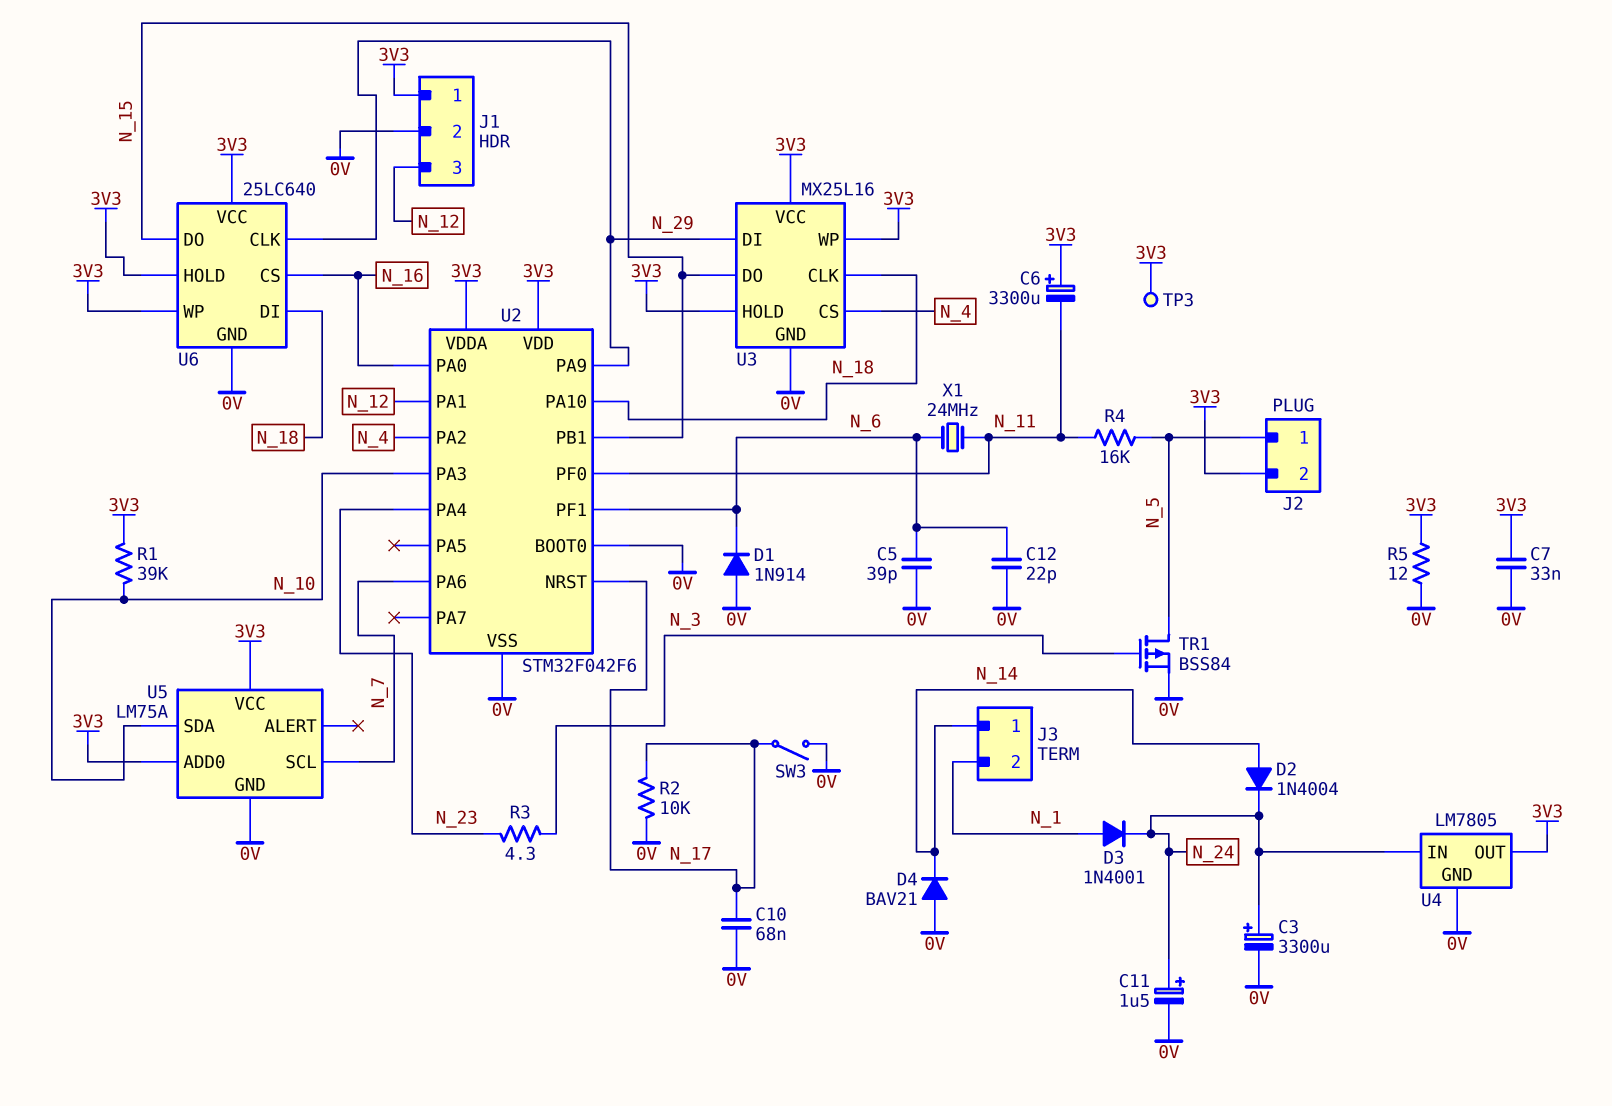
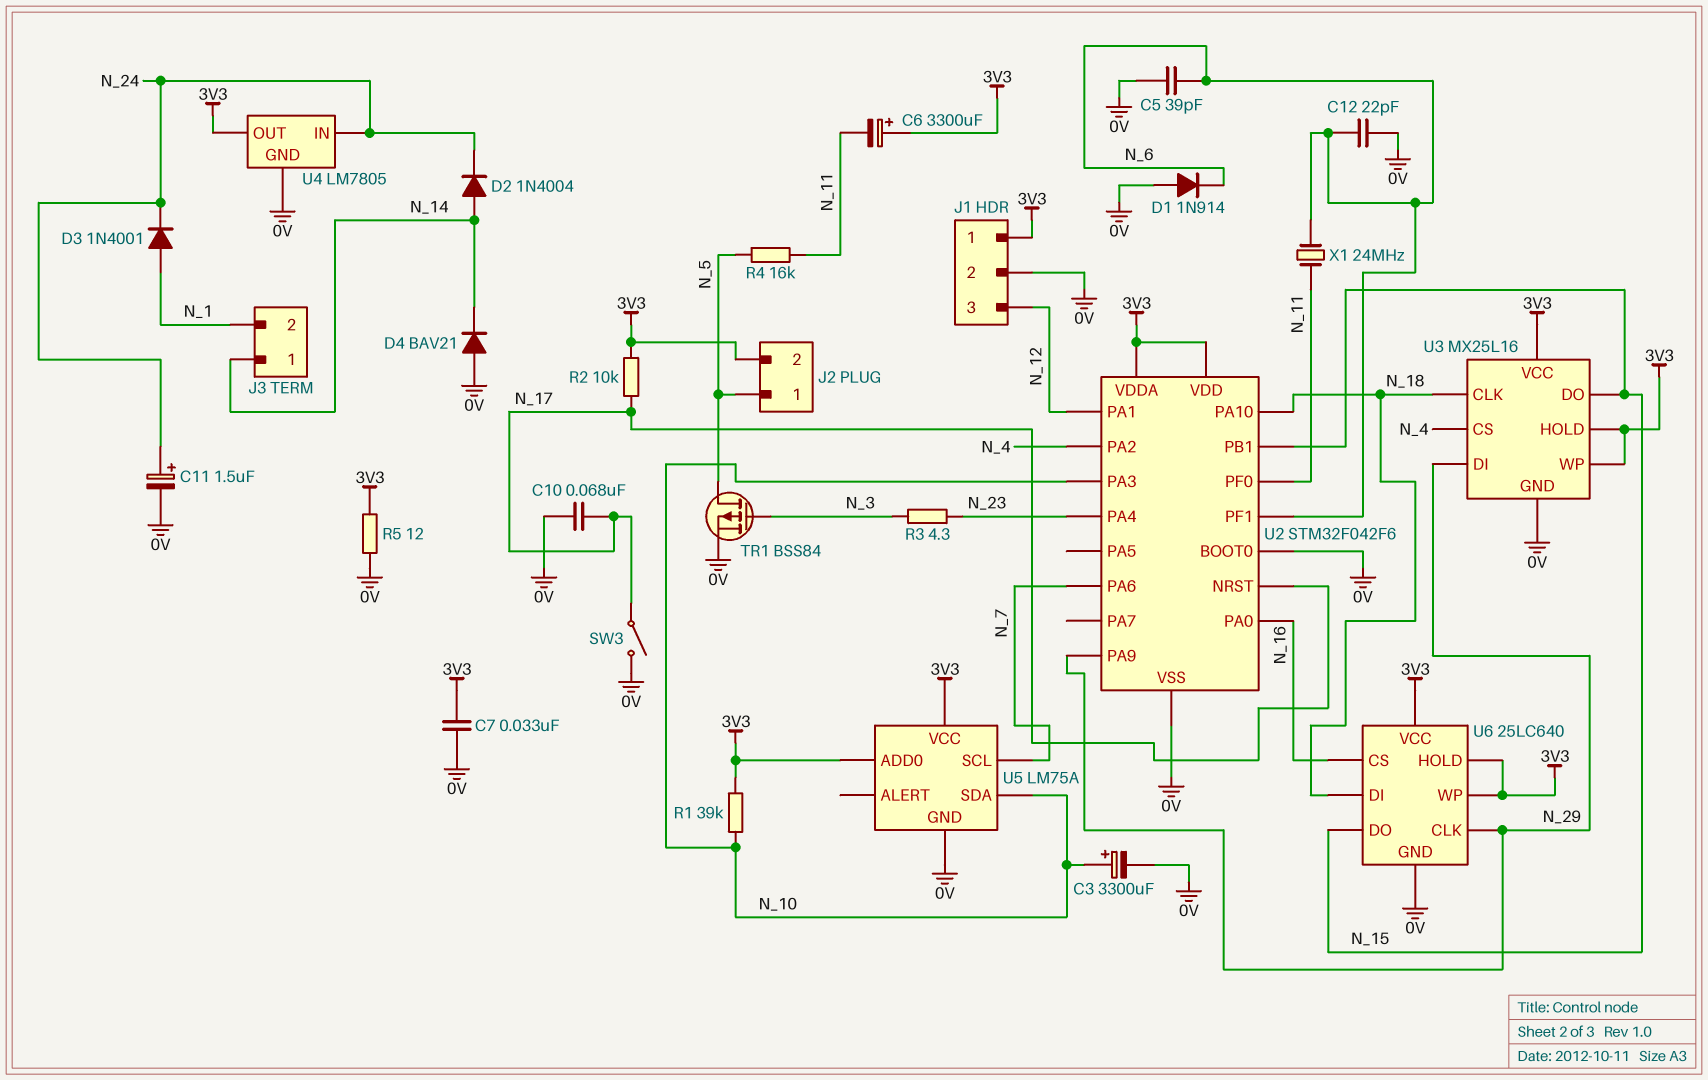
C3: 3300uF (plus N_24, minus 0V) -> 3300uF (plus N_10, minus 0V)
R2: 10k (0V, N_17) -> 10k (3V3, N_17)
TP3: test point (3V3) -> none

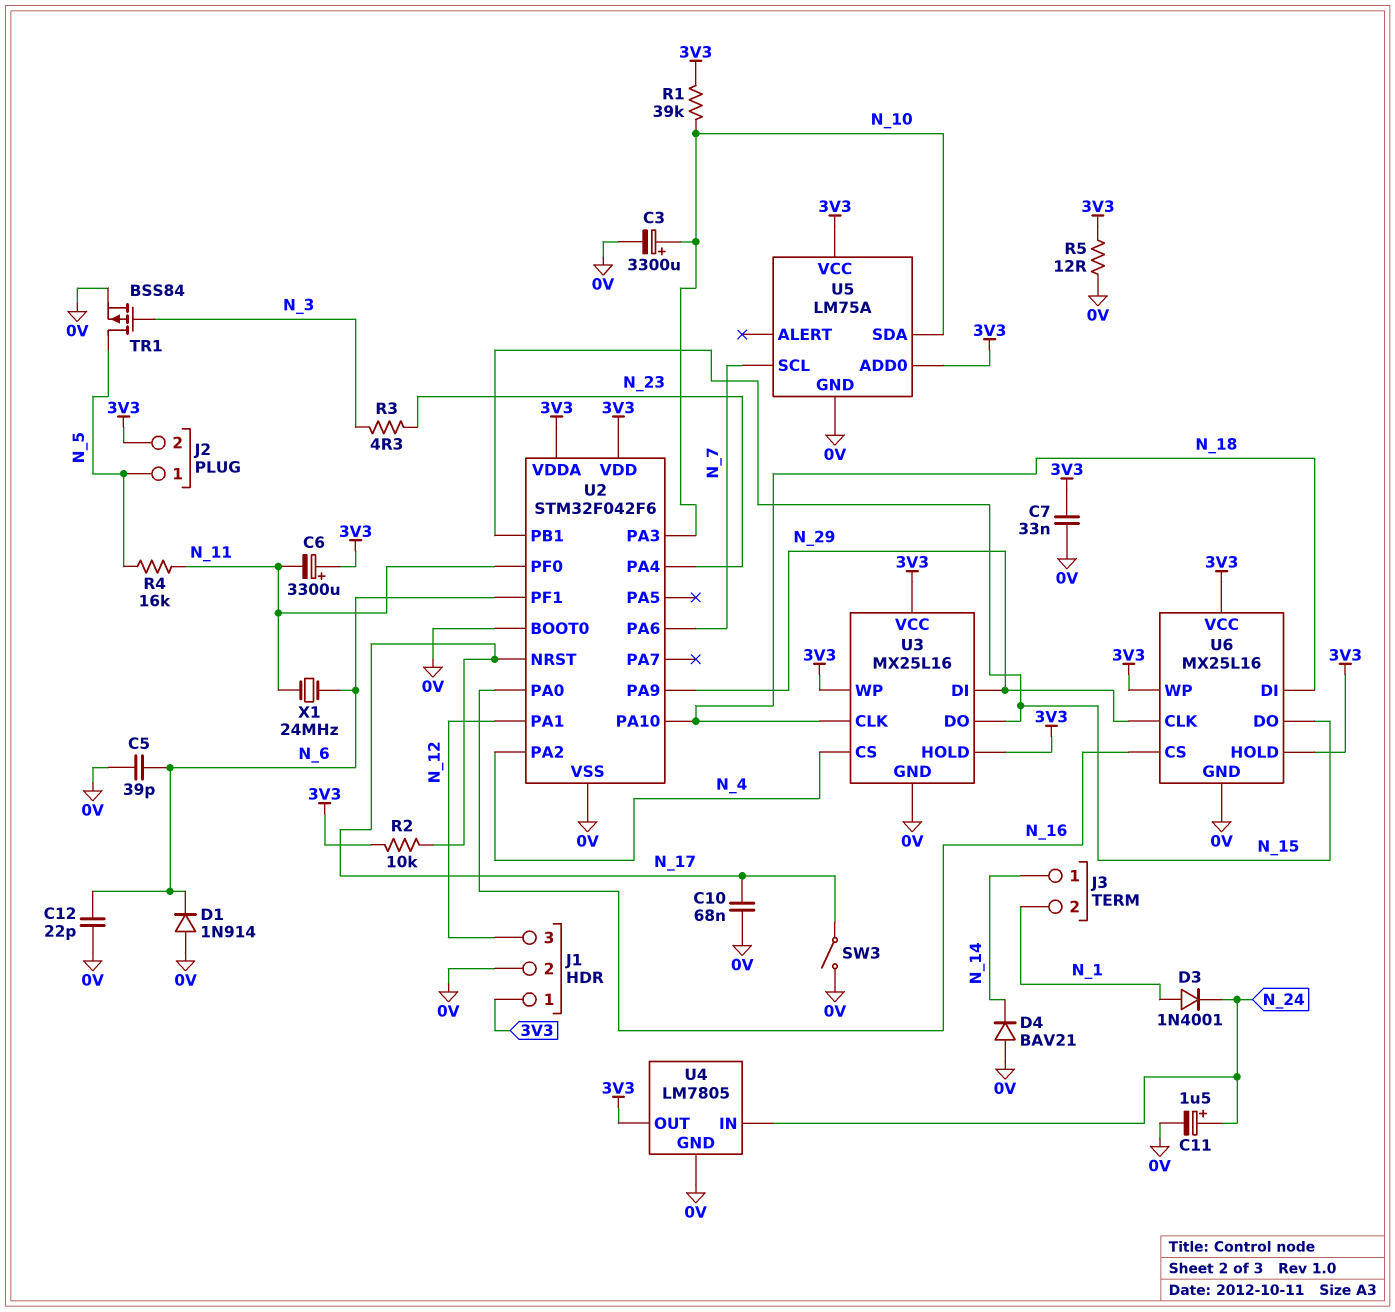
D2: diode 1N4004 (A N_14, K N_24) -> none
U6: 25LC640 -> MX25L16

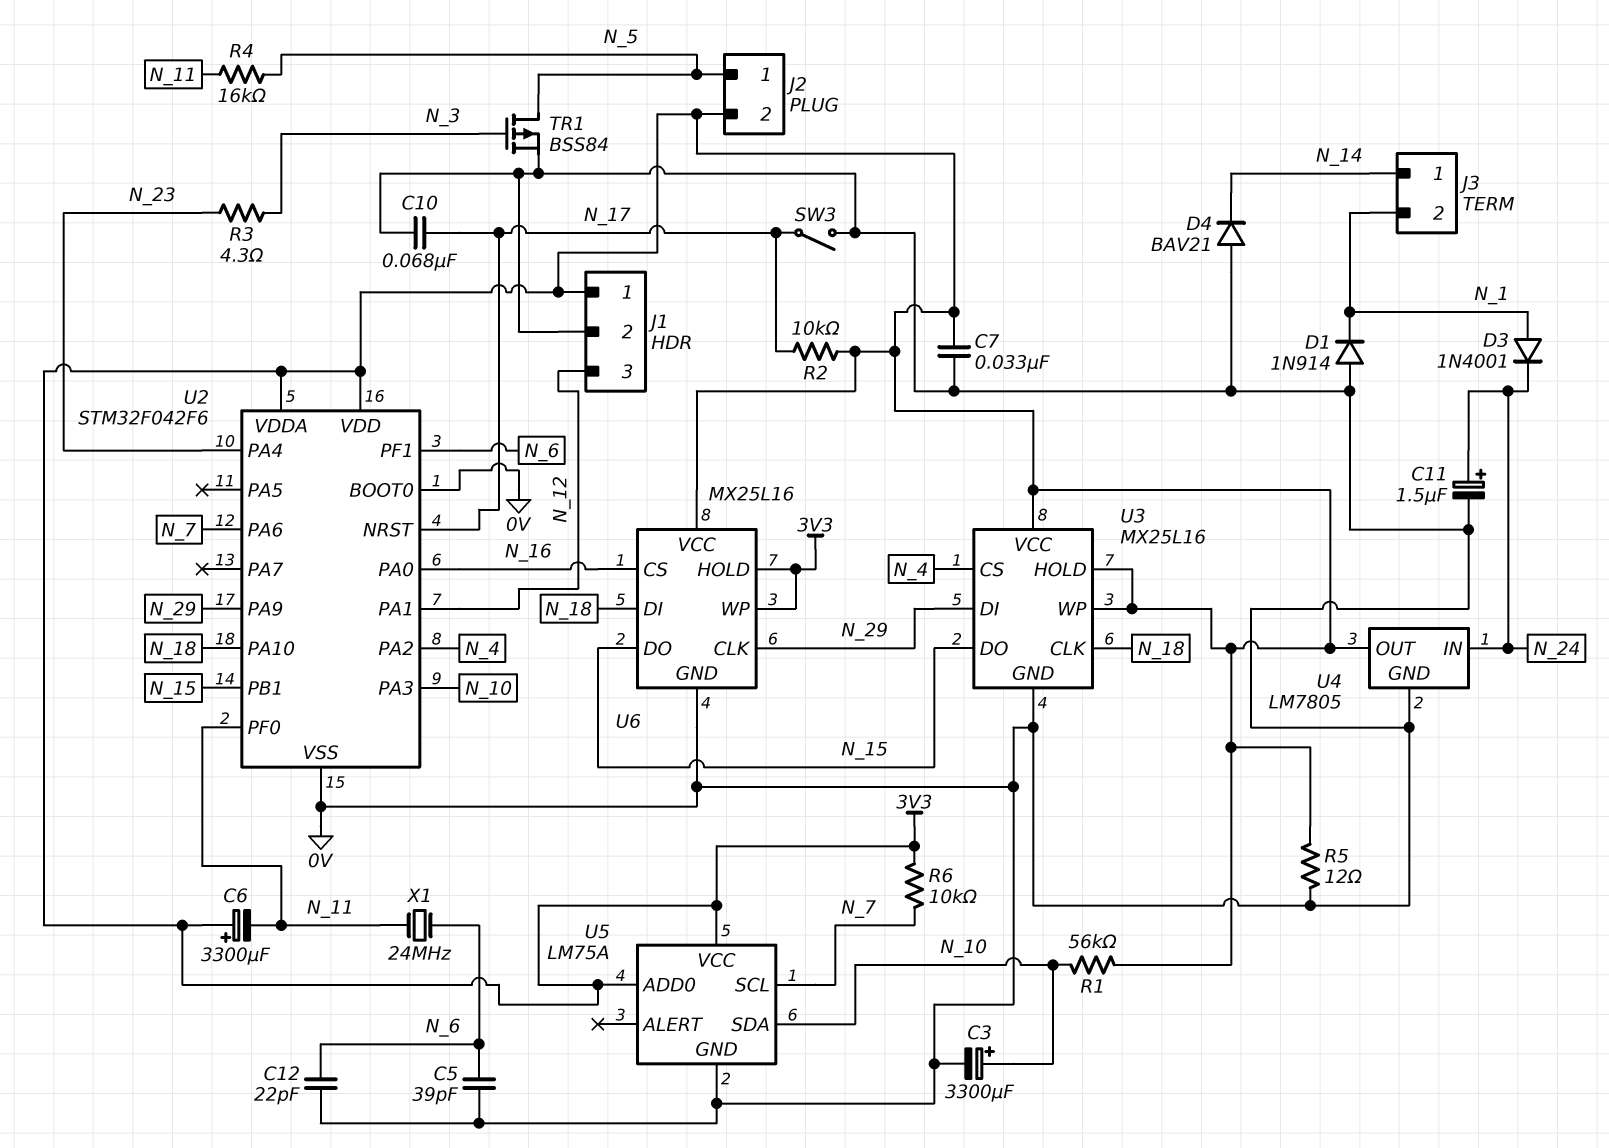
D1: diode 1N914 (A 0V, K N_6) -> diode 1N914 (A 0V, K N_1)
R1: 39k (3V3, N_10) -> 56k (3V3, N_10)
R6: none -> 10k (3V3, N_7)

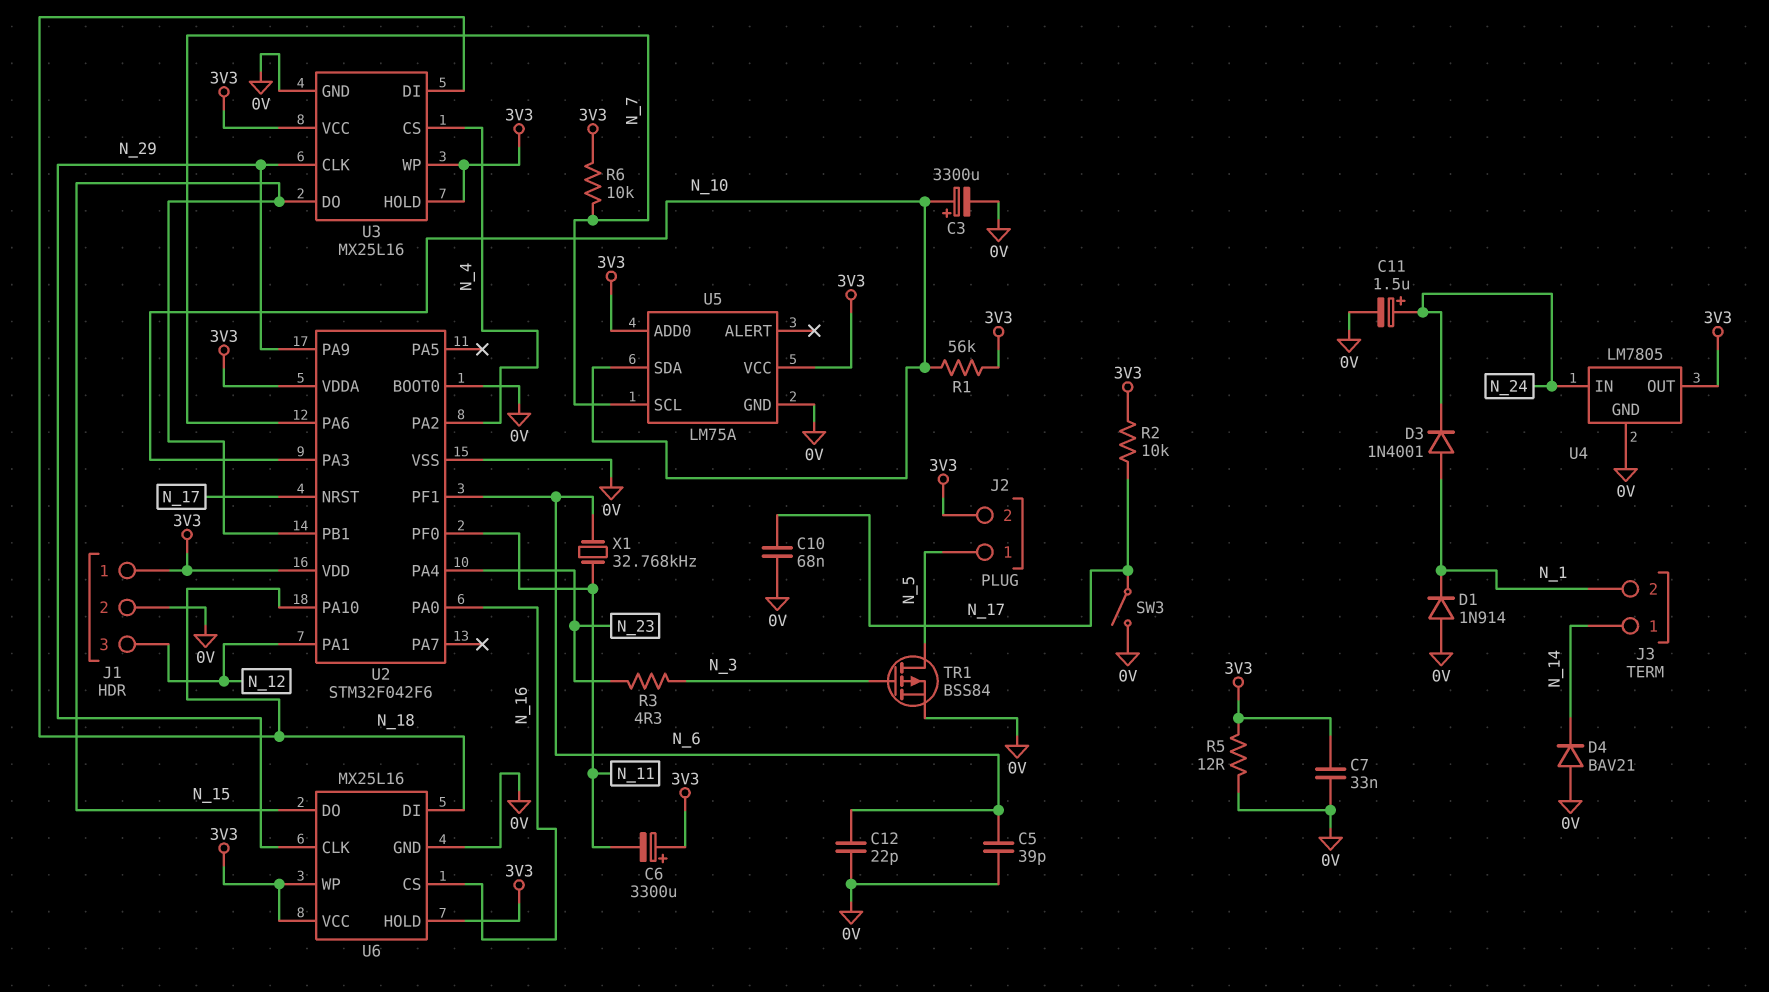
R4: 16k (N_5, N_11) -> none
U3 pin CLK: N_18 -> N_29
U3 pin DI: N_29 -> N_18
X1: 24MHz (N_6, N_11) -> 32.768kHz (N_6, N_11)

